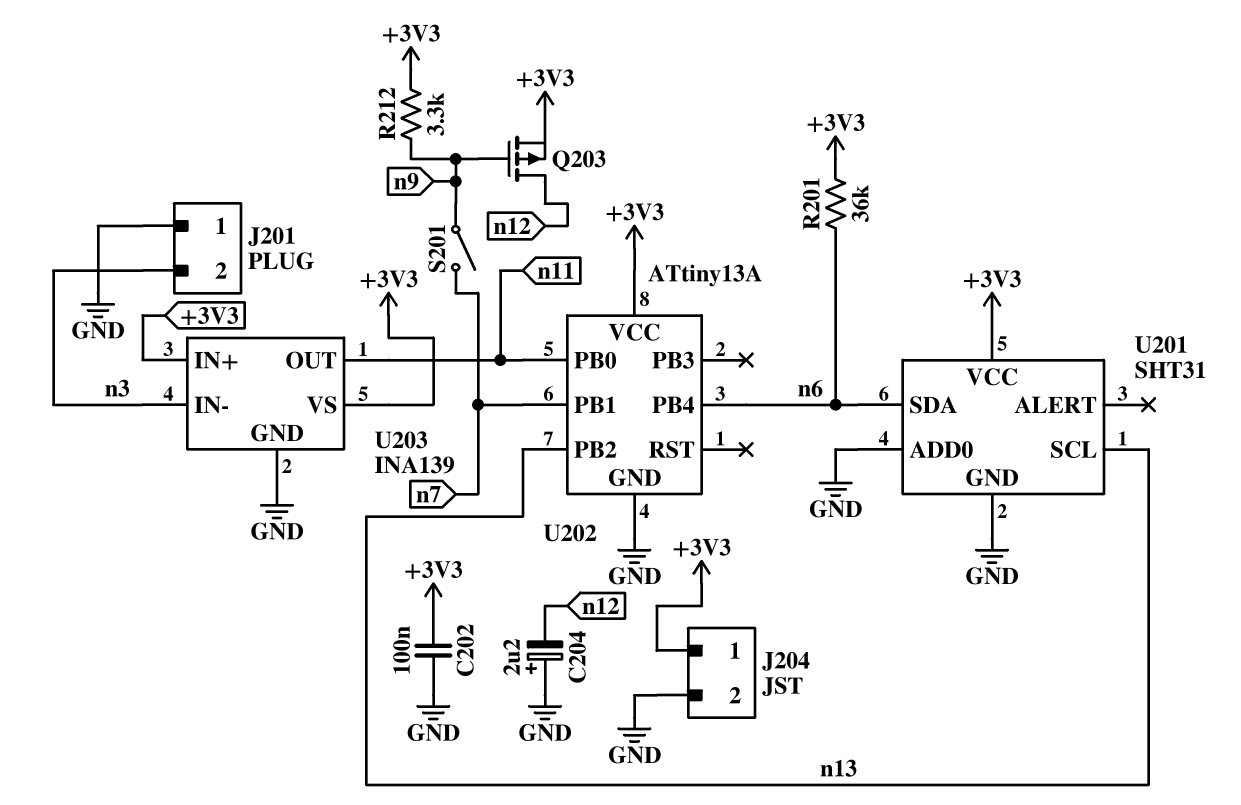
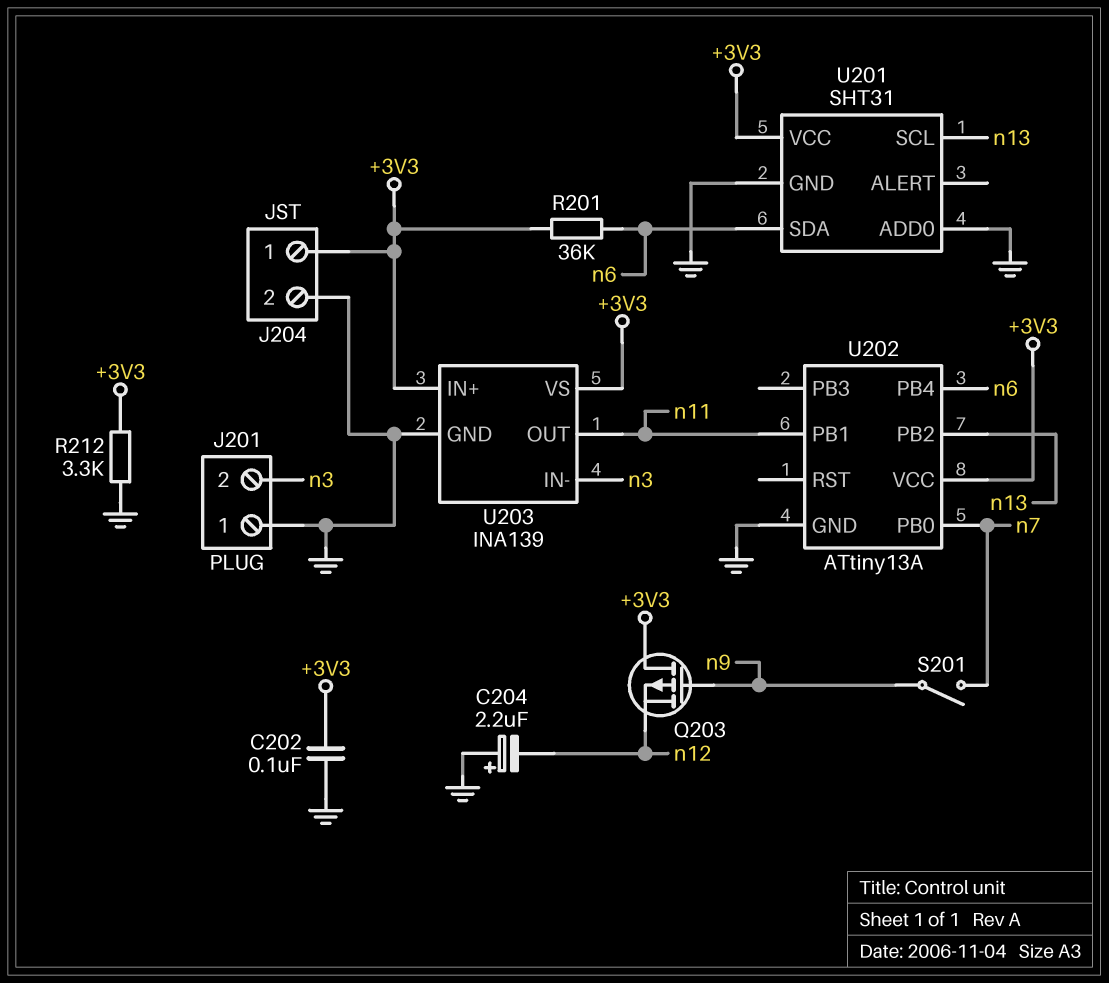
Q203: PMOS (G n9, D n12, S +3V3) -> PMOS (G n9, D +3V3, S n12)
R212: 3.3k (+3V3, n9) -> 3.3k (+3V3, GND)
U202 pin PB0: n11 -> n7
U202 pin PB1: n7 -> n11

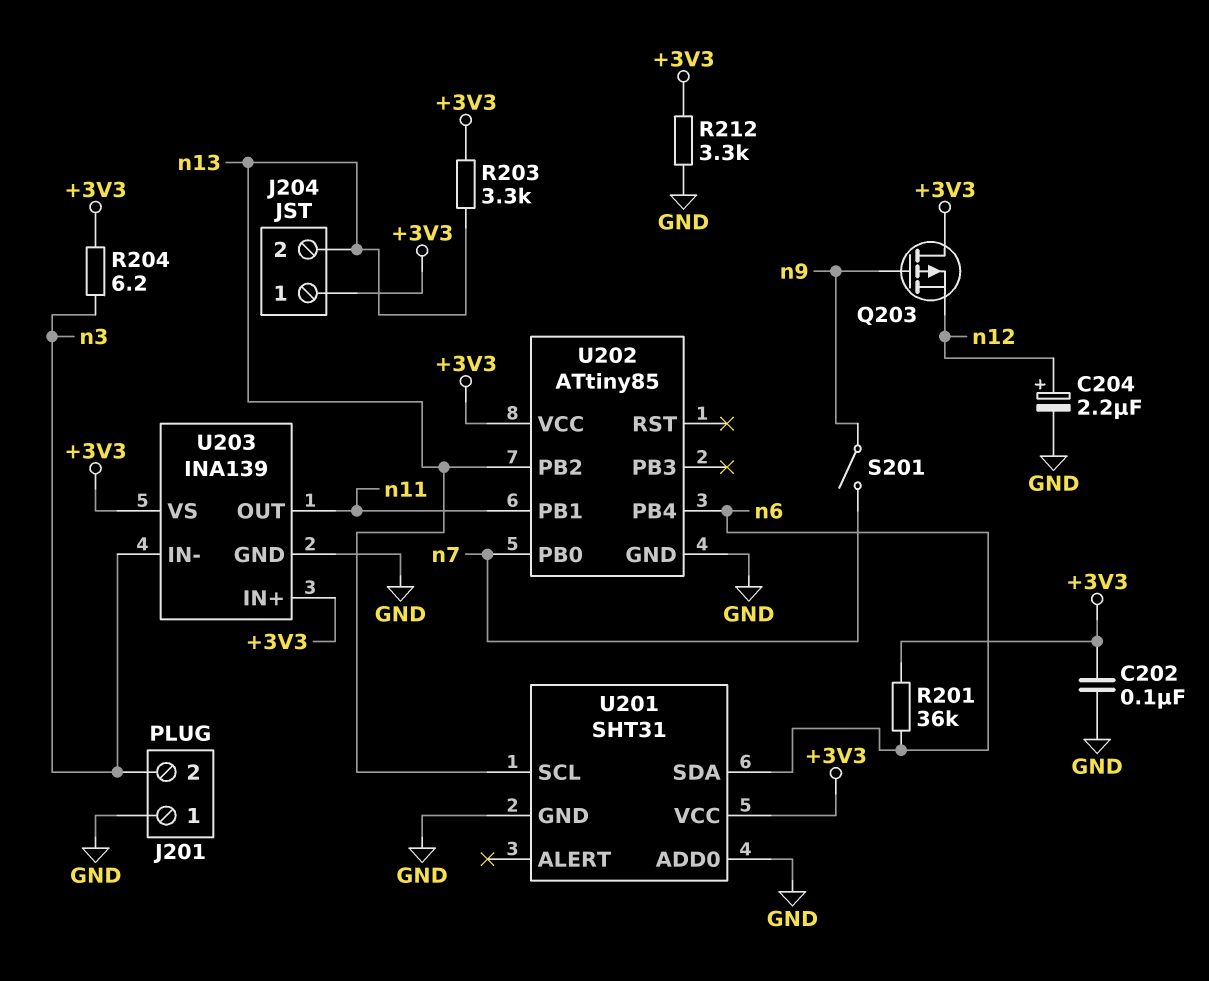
C204: 2.2uF (plus GND, minus n12) -> 2.2uF (plus n12, minus GND)
J204 pin 2: GND -> n13
R203: none -> 3.3k (+3V3, n13)
R204: none -> 6.2 (+3V3, n3)
U202: ATtiny13A -> ATtiny85

